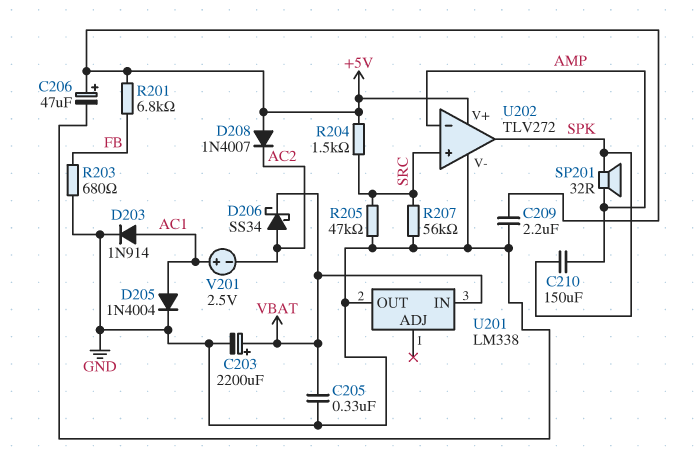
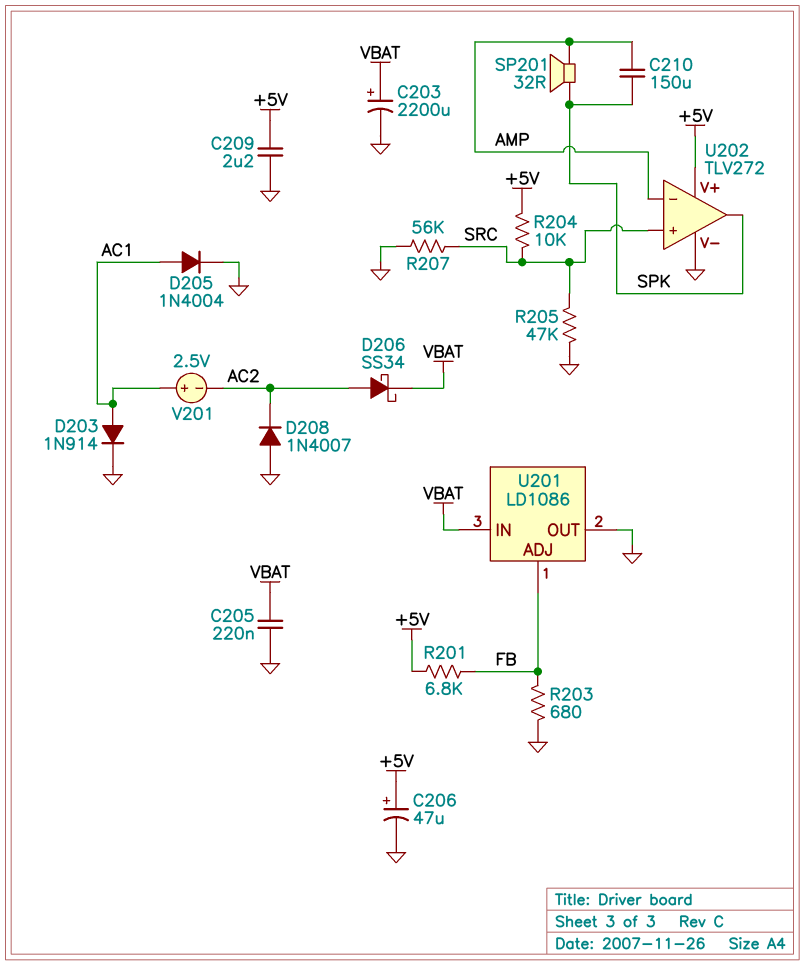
C205: 330nF (GND, VBAT) -> 220nF (GND, VBAT)
D208: diode 1N4007 (A +5V, K AC2) -> diode 1N4007 (A GND, K AC2)
R204: 1.5k (+5V, SRC) -> 10k (+5V, SRC)
U201: LM338 -> LD1086
U201 pin ADJ: none -> FB

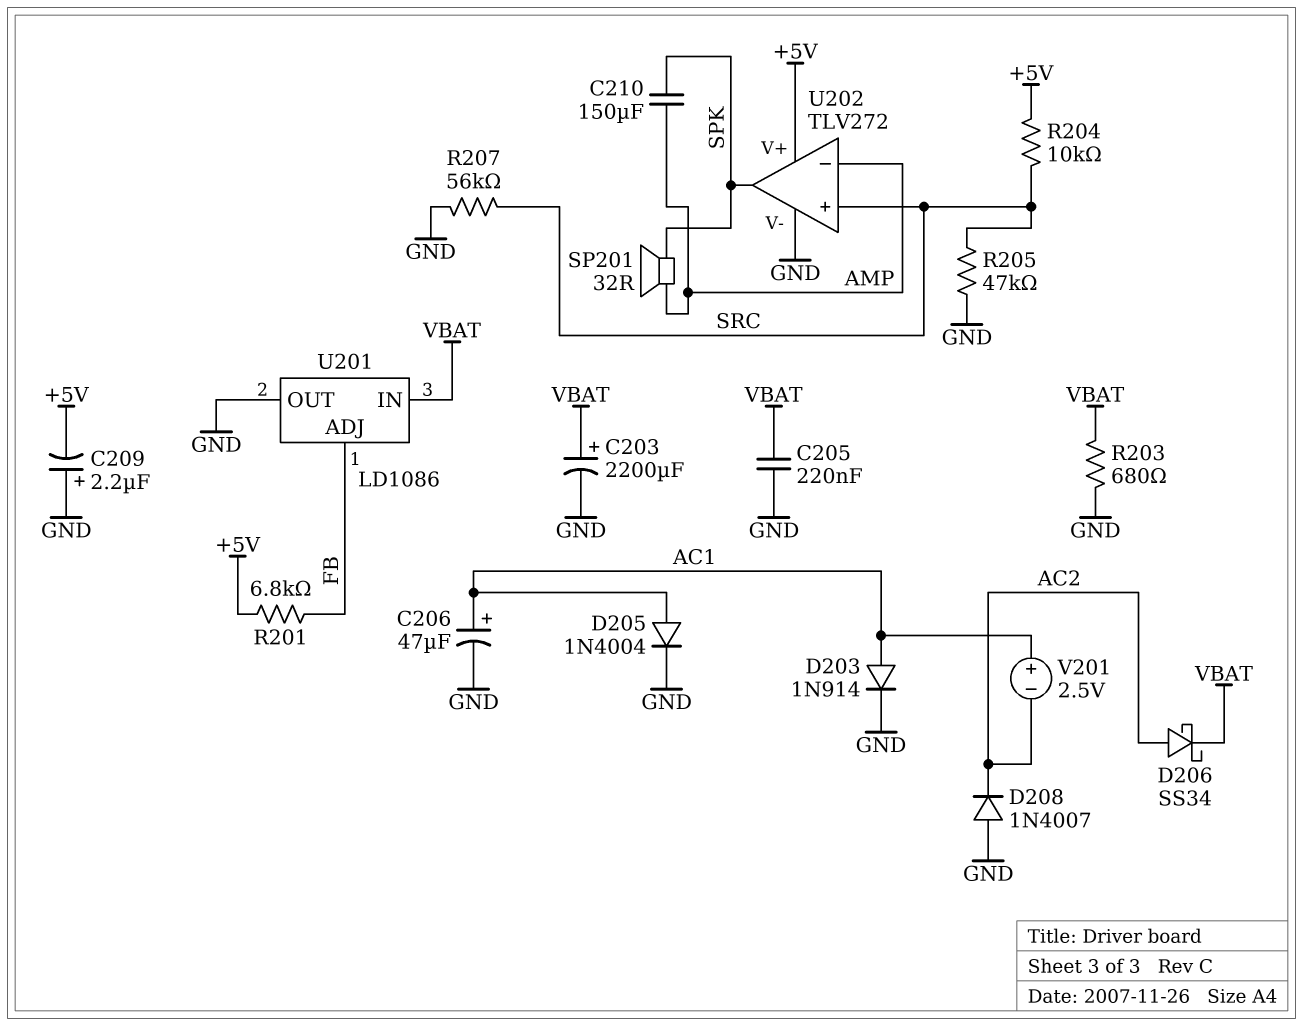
C206: 47uF (plus +5V, minus GND) -> 47uF (plus AC1, minus GND)
C209: 2.2uF (+5V, GND) -> 2.2uF (plus GND, minus +5V)
R203: 680 (FB, GND) -> 680 (GND, VBAT)

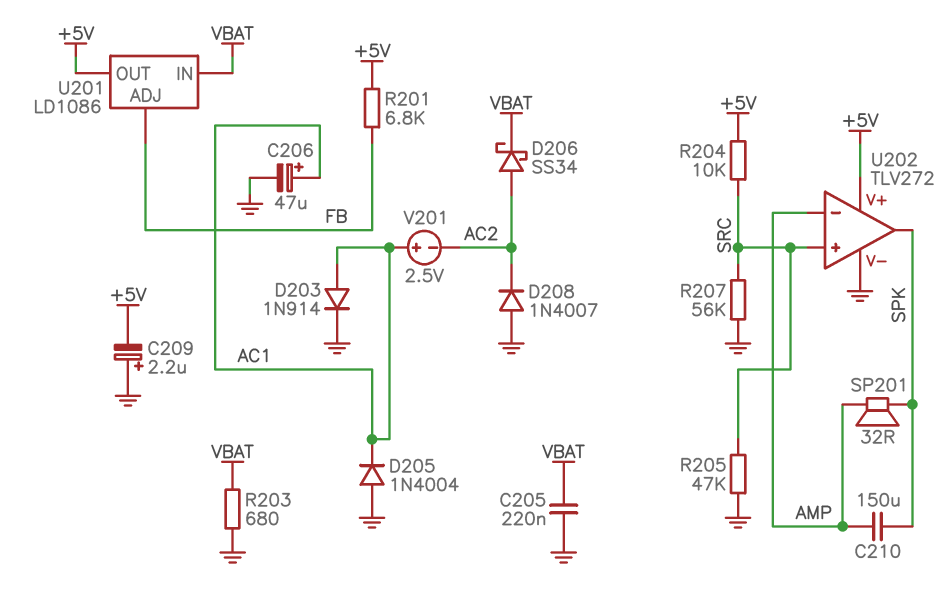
C203: 2200uF (plus VBAT, minus GND) -> none
D205: diode 1N4004 (A AC1, K GND) -> diode 1N4004 (A GND, K AC1)
U201 pin OUT: GND -> +5V

